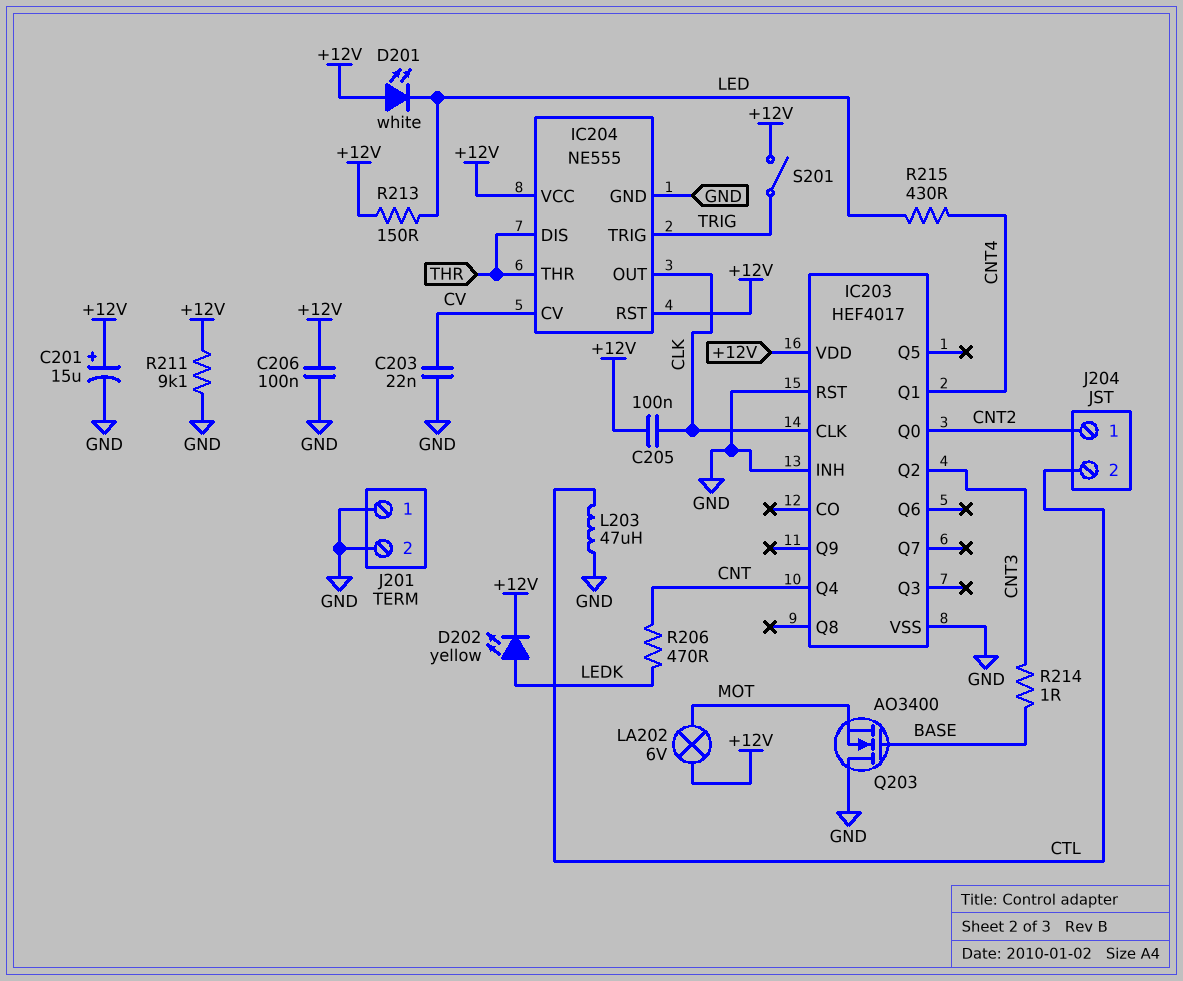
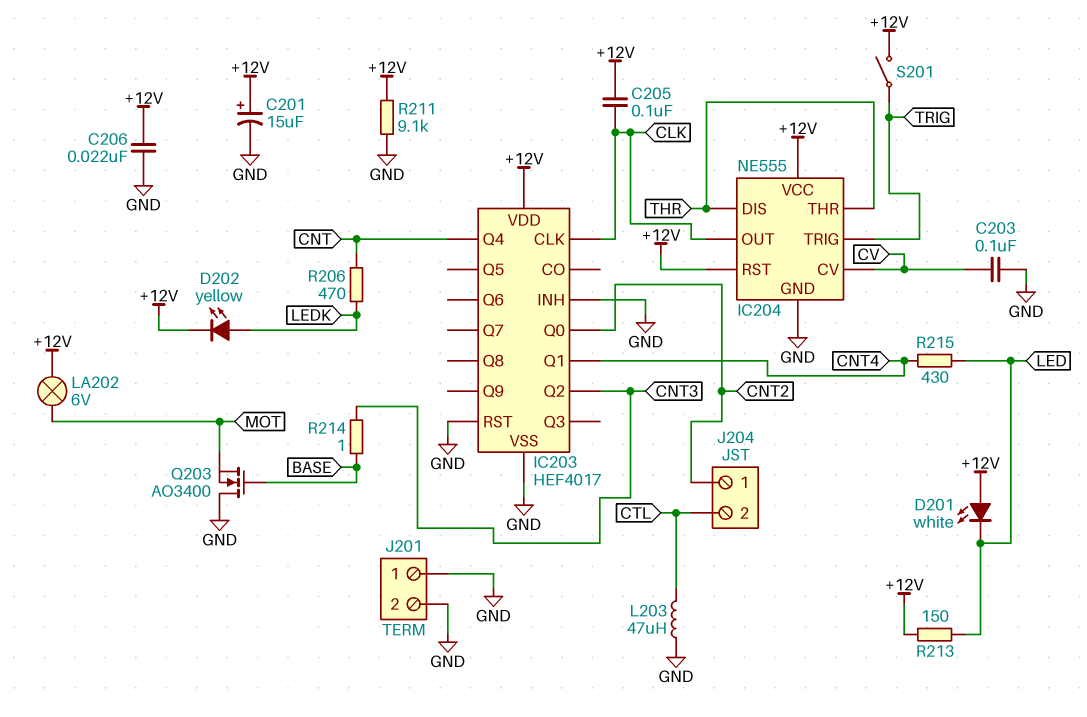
C203: 22nF (CV, GND) -> 100nF (CV, GND)
C206: 100nF (+12V, GND) -> 22nF (+12V, GND)

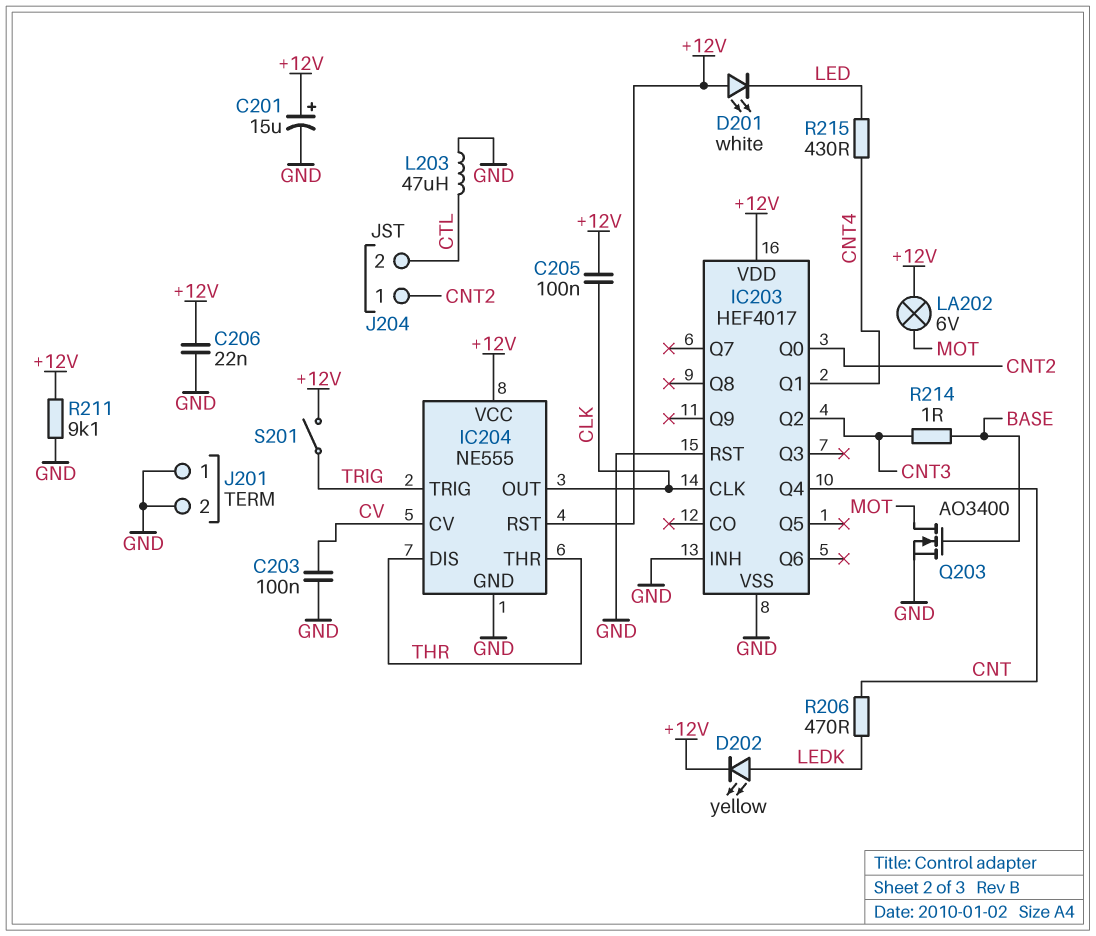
Q203: NMOS AO3400 (G BASE, D GND, S MOT) -> NMOS AO3400 (G BASE, D MOT, S GND)
R213: 150 (+12V, LED) -> none

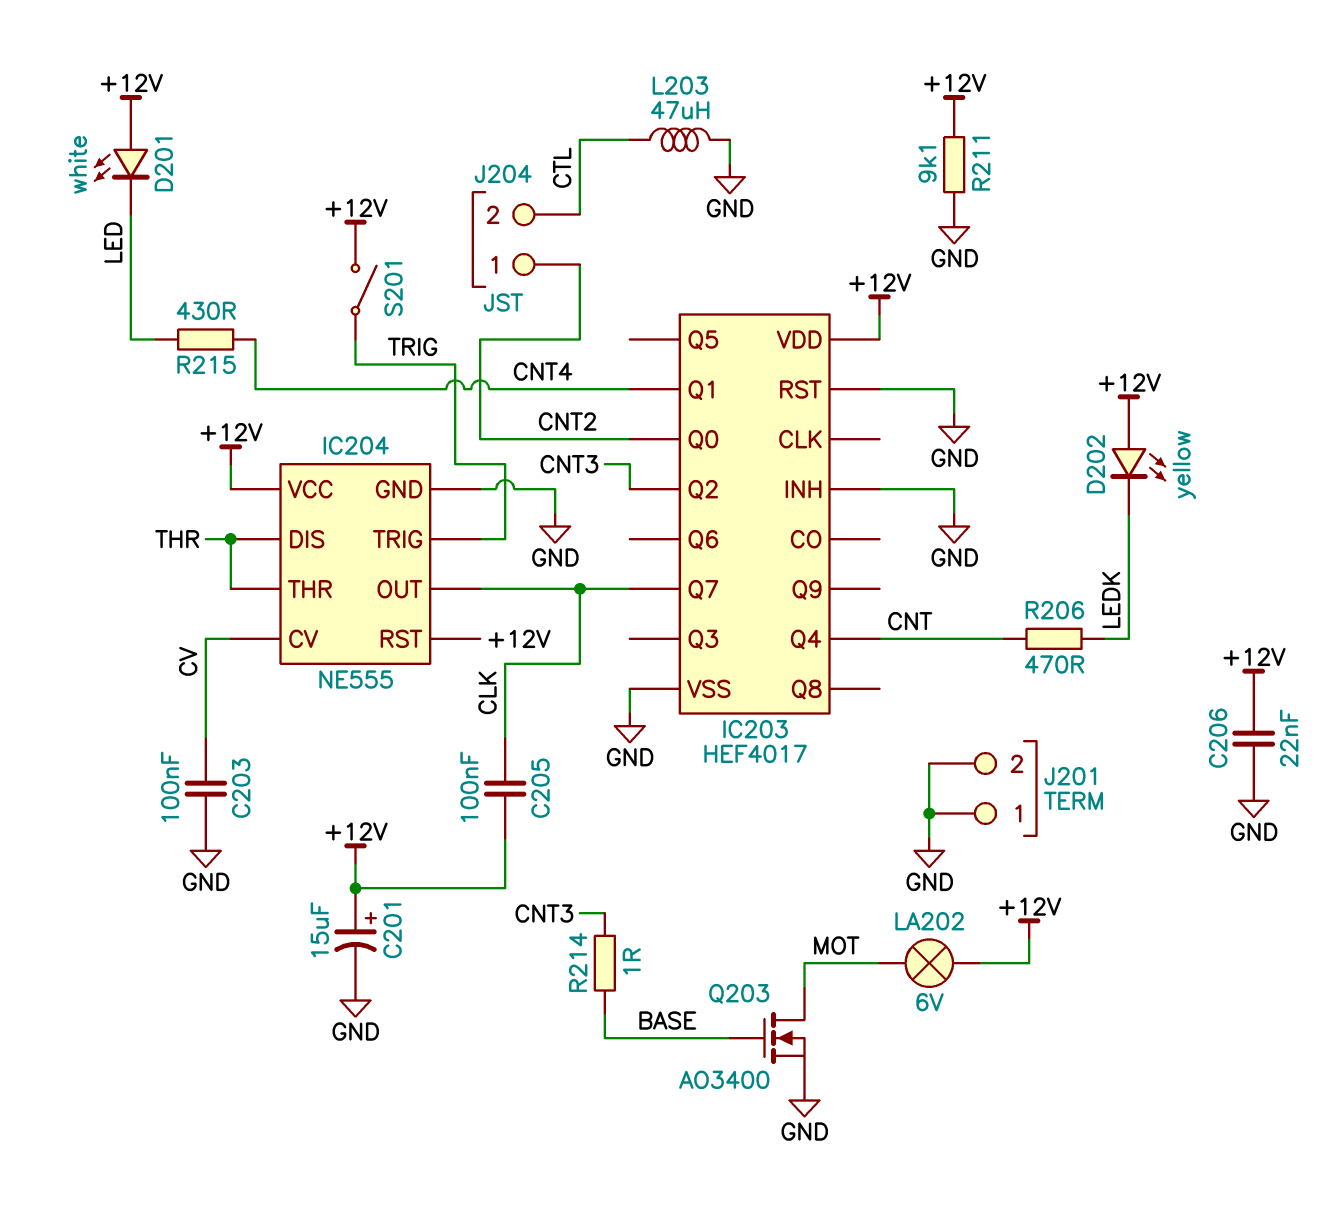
D202: LED yellow (A LEDK, K +12V) -> LED yellow (A +12V, K LEDK)
IC203 pin CLK: CLK -> none
IC203 pin Q7: none -> CLK

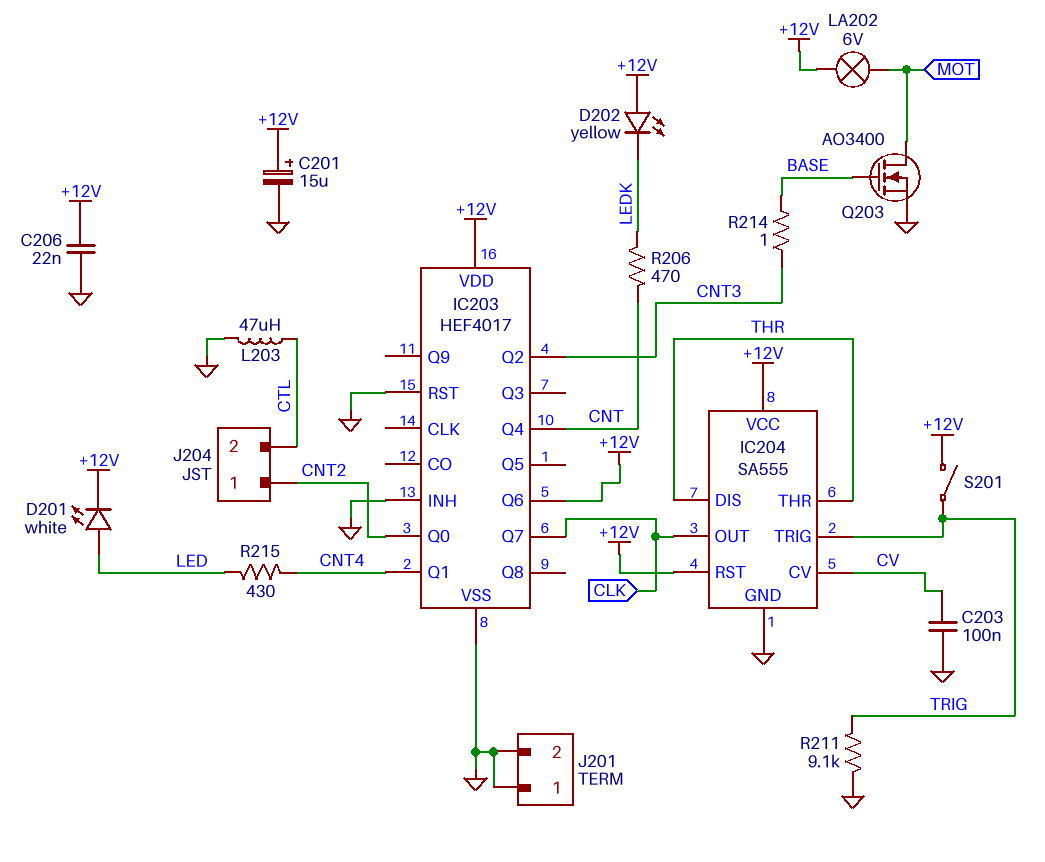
C205: 100nF (+12V, CLK) -> none
D201: LED white (A +12V, K LED) -> LED white (A LED, K +12V)
IC203 pin Q6: none -> +12V
IC204: NE555 -> SA555
R211: 9.1k (+12V, GND) -> 9.1k (GND, TRIG)

